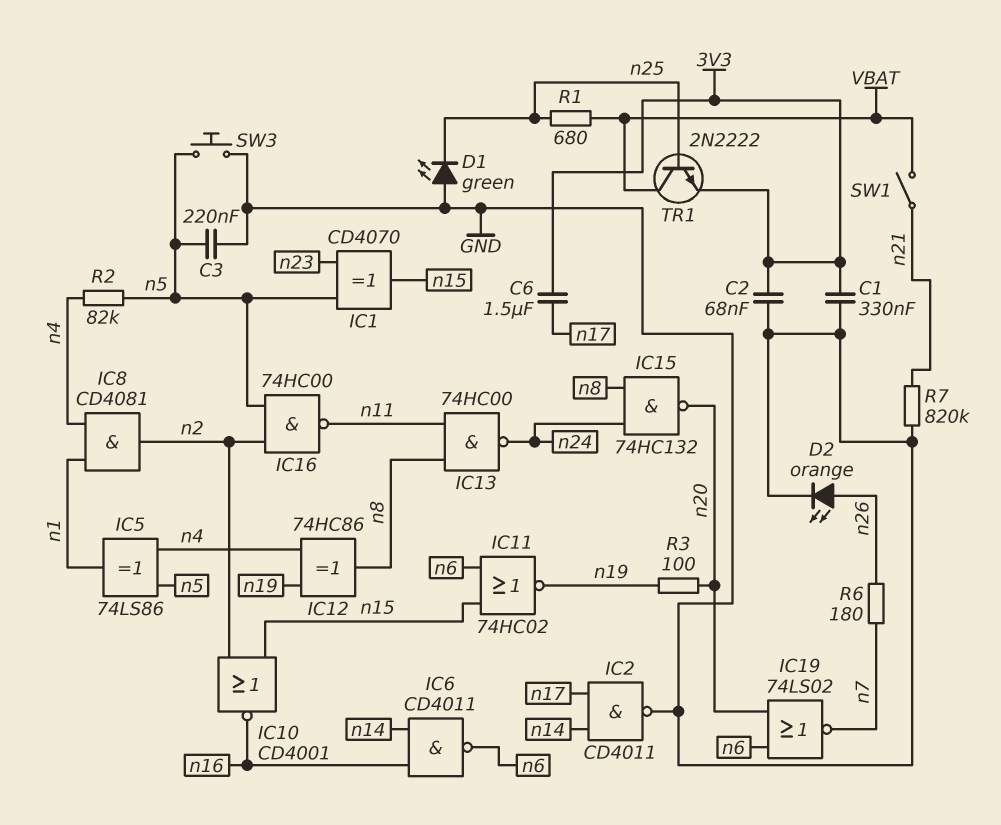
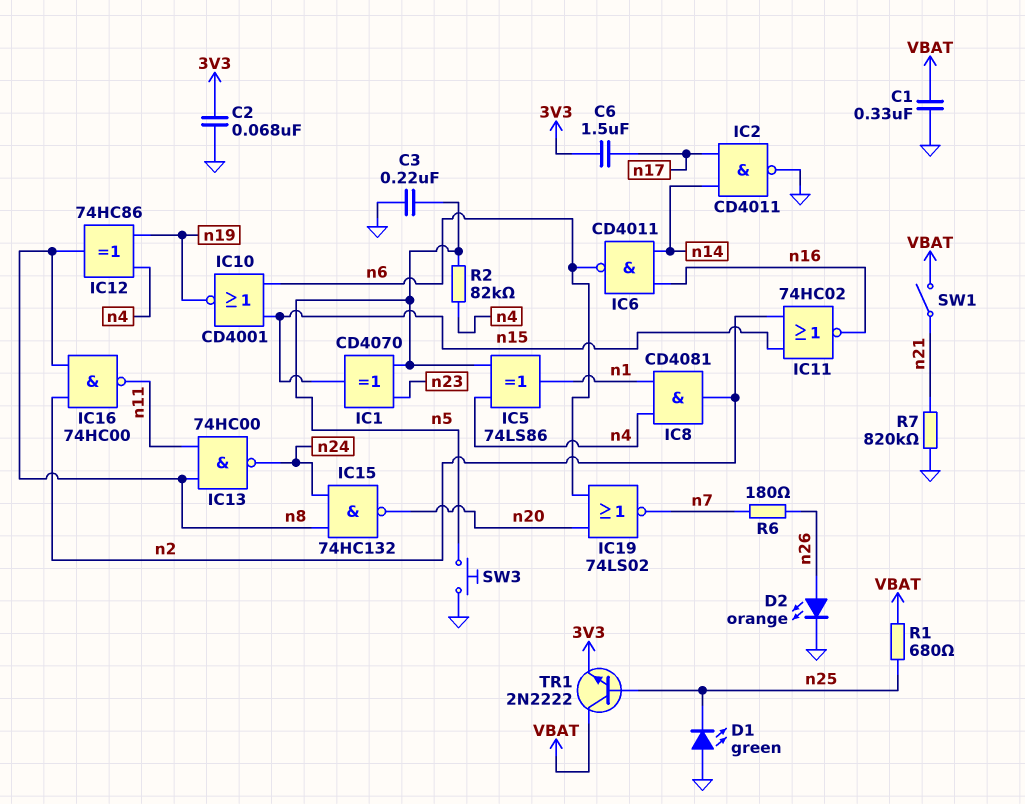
C1: 330nF (3V3, GND) -> 330nF (GND, VBAT)
IC10: NOR CD4001 (in n2, in n15, out n16) -> NOR CD4001 (in n6, in n15, out n19)
IC11: NOR 74HC02 (in n6, in n15, out n19) -> NOR 74HC02 (in n2, in n15, out n16)
IC16: NAND 74HC00 (in n2, in n5, out n11) -> NAND 74HC00 (in n2, in n8, out n11)
R3: 100 (n19, n20) -> none

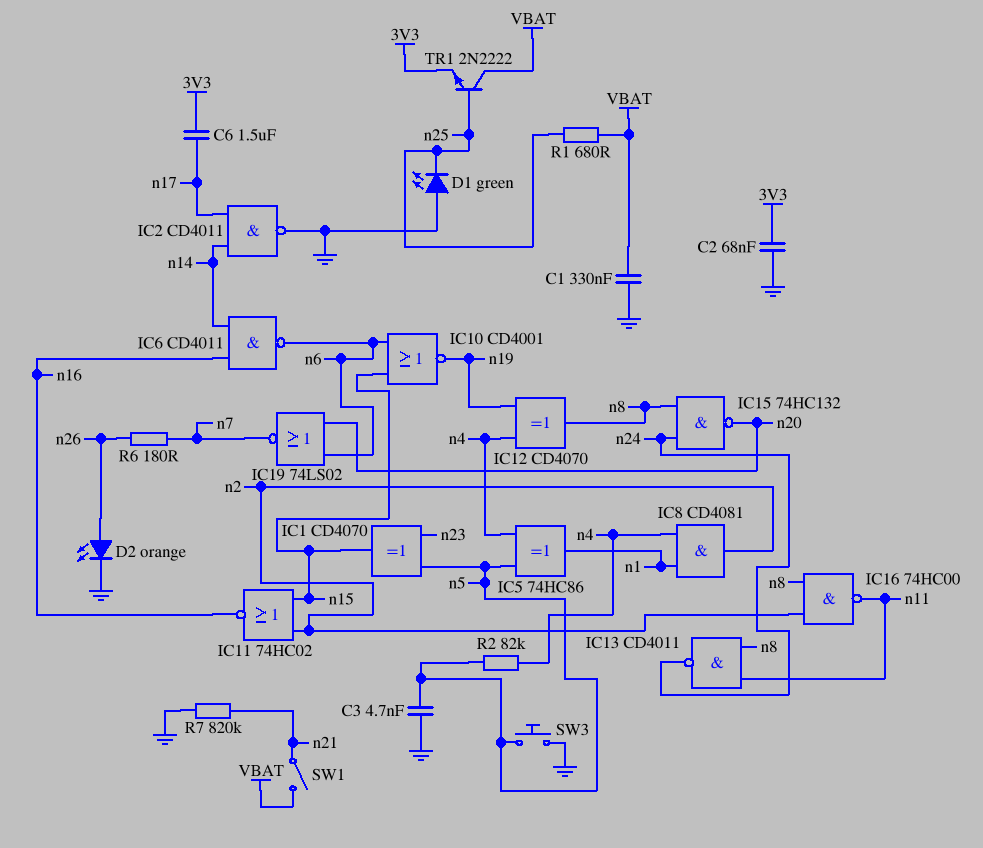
C3: 220nF (GND, n5) -> 4.7nF (GND, n5)
IC5: XOR 74LS86 (in n4, in n5, out n1) -> XOR 74HC86 (in n4, in n5, out n1)
IC12: XOR 74HC86 (in n4, in n19, out n8) -> XOR CD4070 (in n4, in n19, out n8)
IC13: NAND 74HC00 (in n8, in n11, out n24) -> NAND CD4011 (in n8, in n11, out n24)

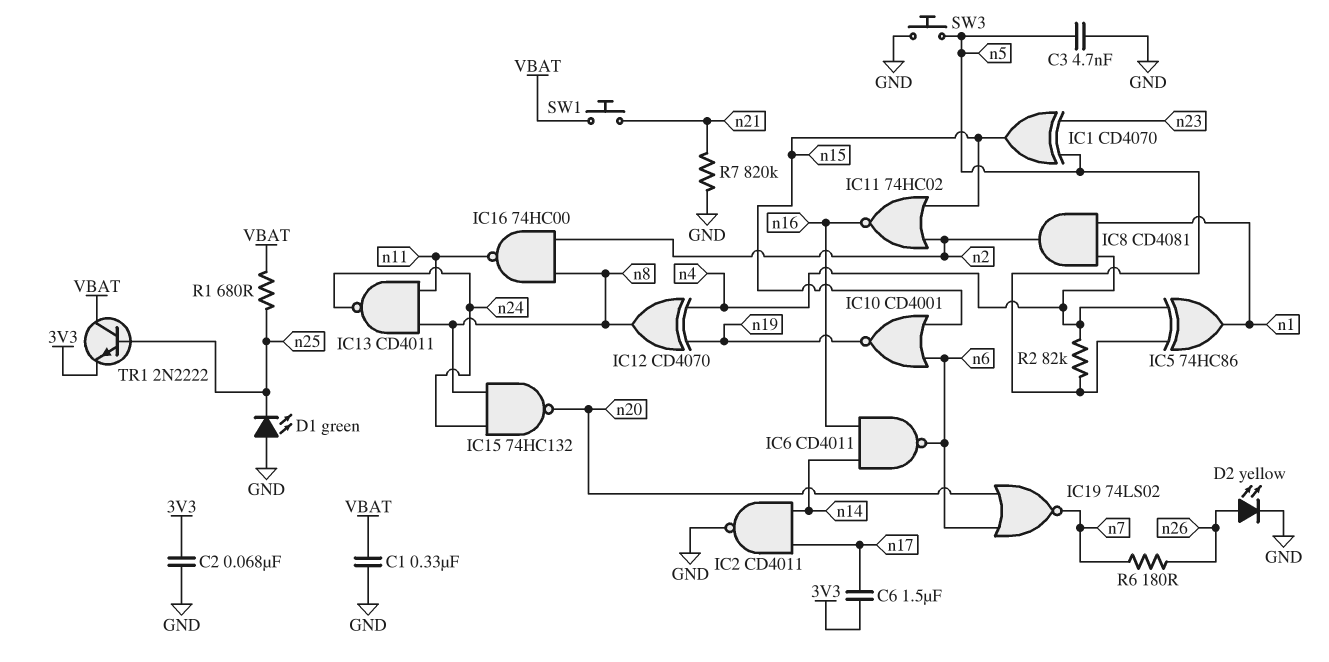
D2: LED orange (A n26, K GND) -> LED yellow (A n26, K GND)
SW1: switch (VBAT, n21) -> button (VBAT, n21)

